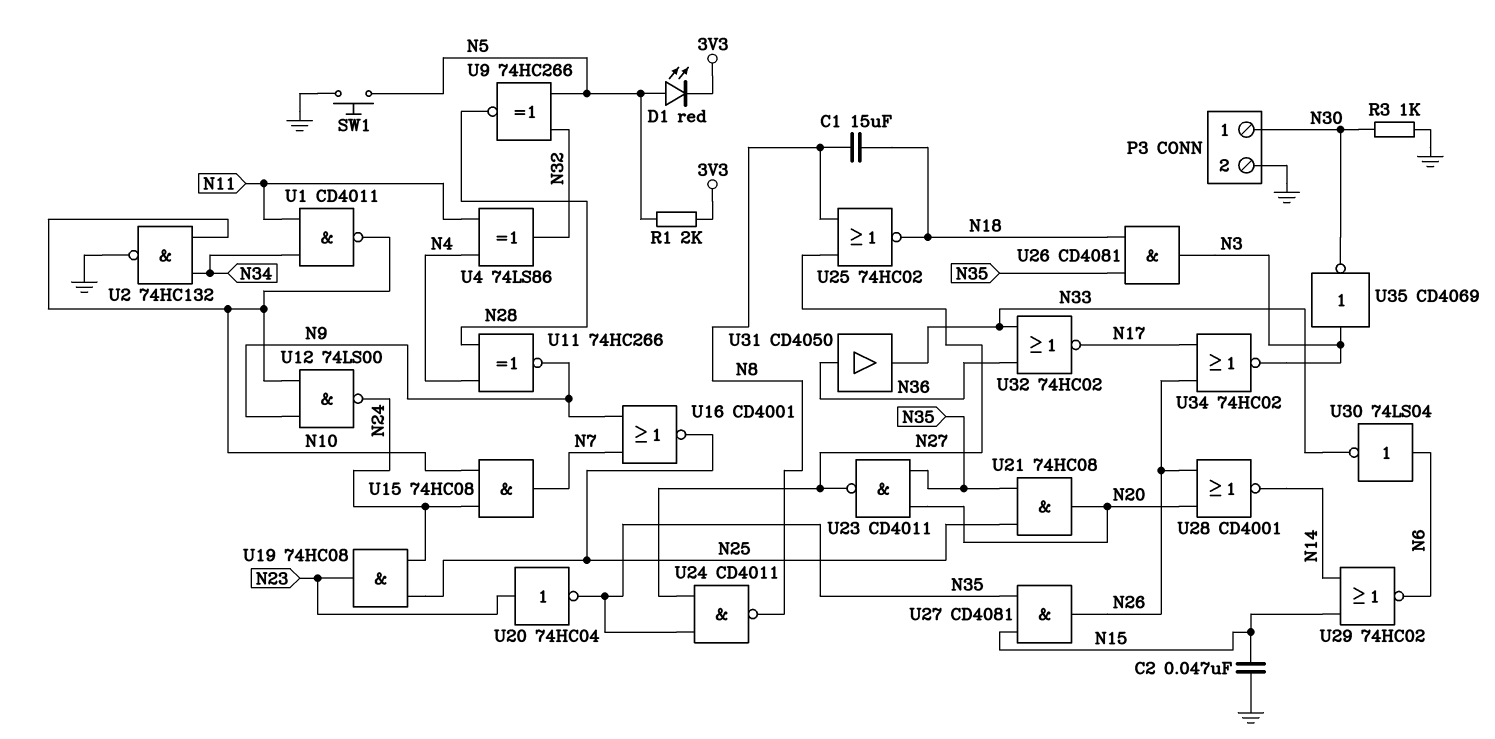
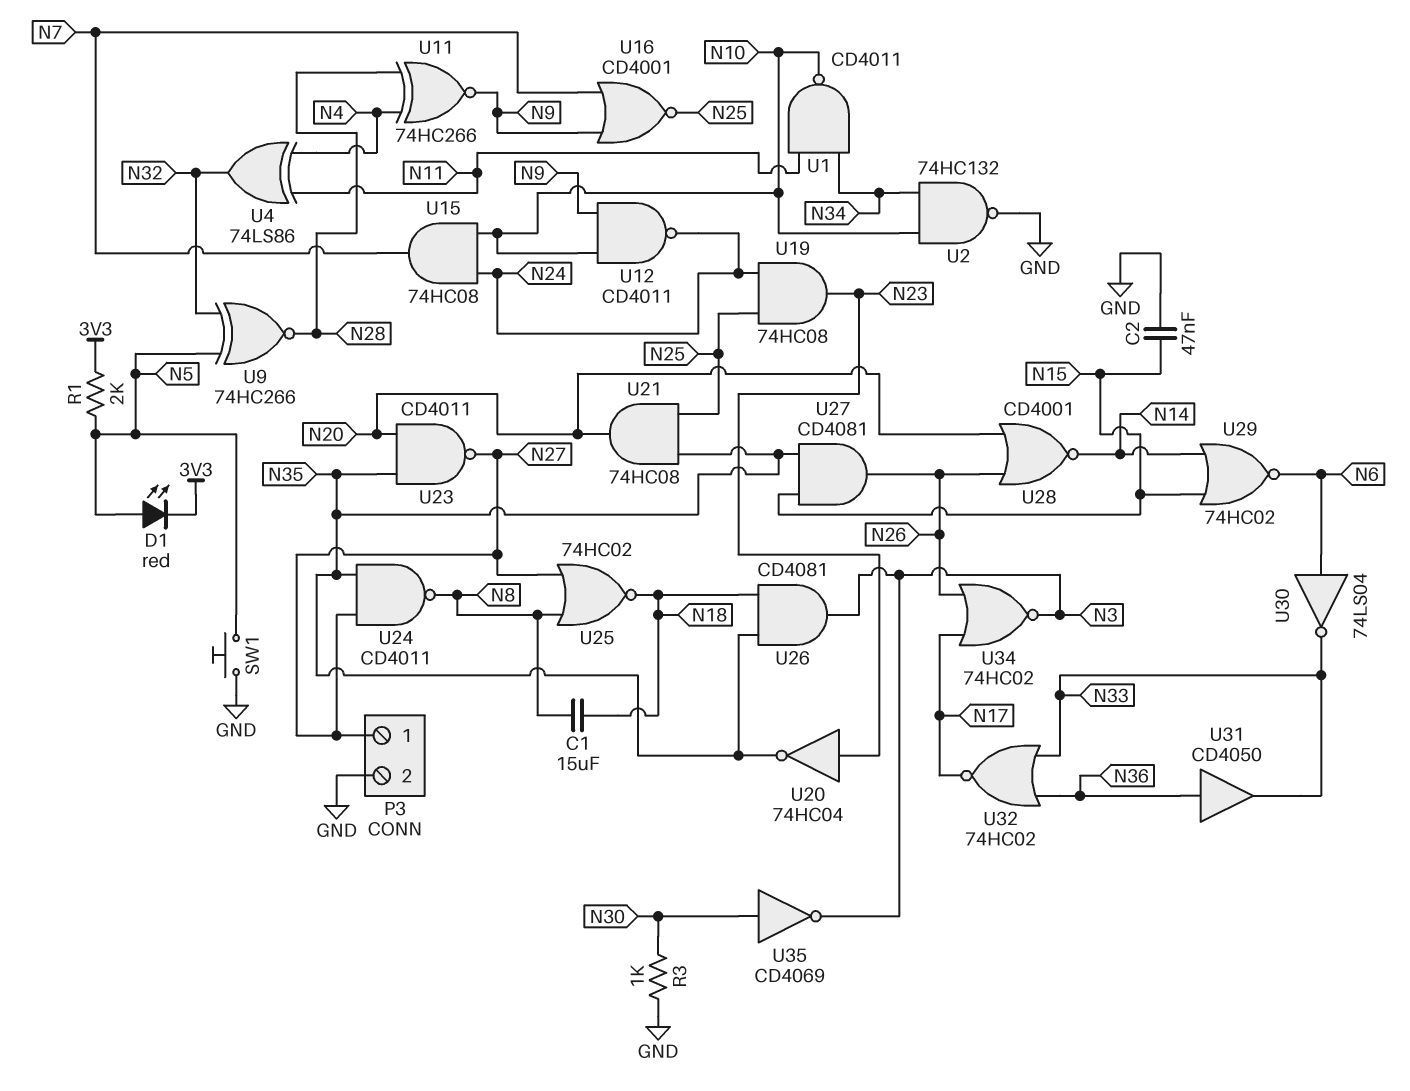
P3 pin 1: N30 -> N27
U12: NAND 74LS00 (in N9, in N10, out N24) -> NAND CD4011 (in N9, in N10, out N24)
U35: NOT CD4069 (in N3, out N30) -> NOT CD4069 (in N30, out N3)

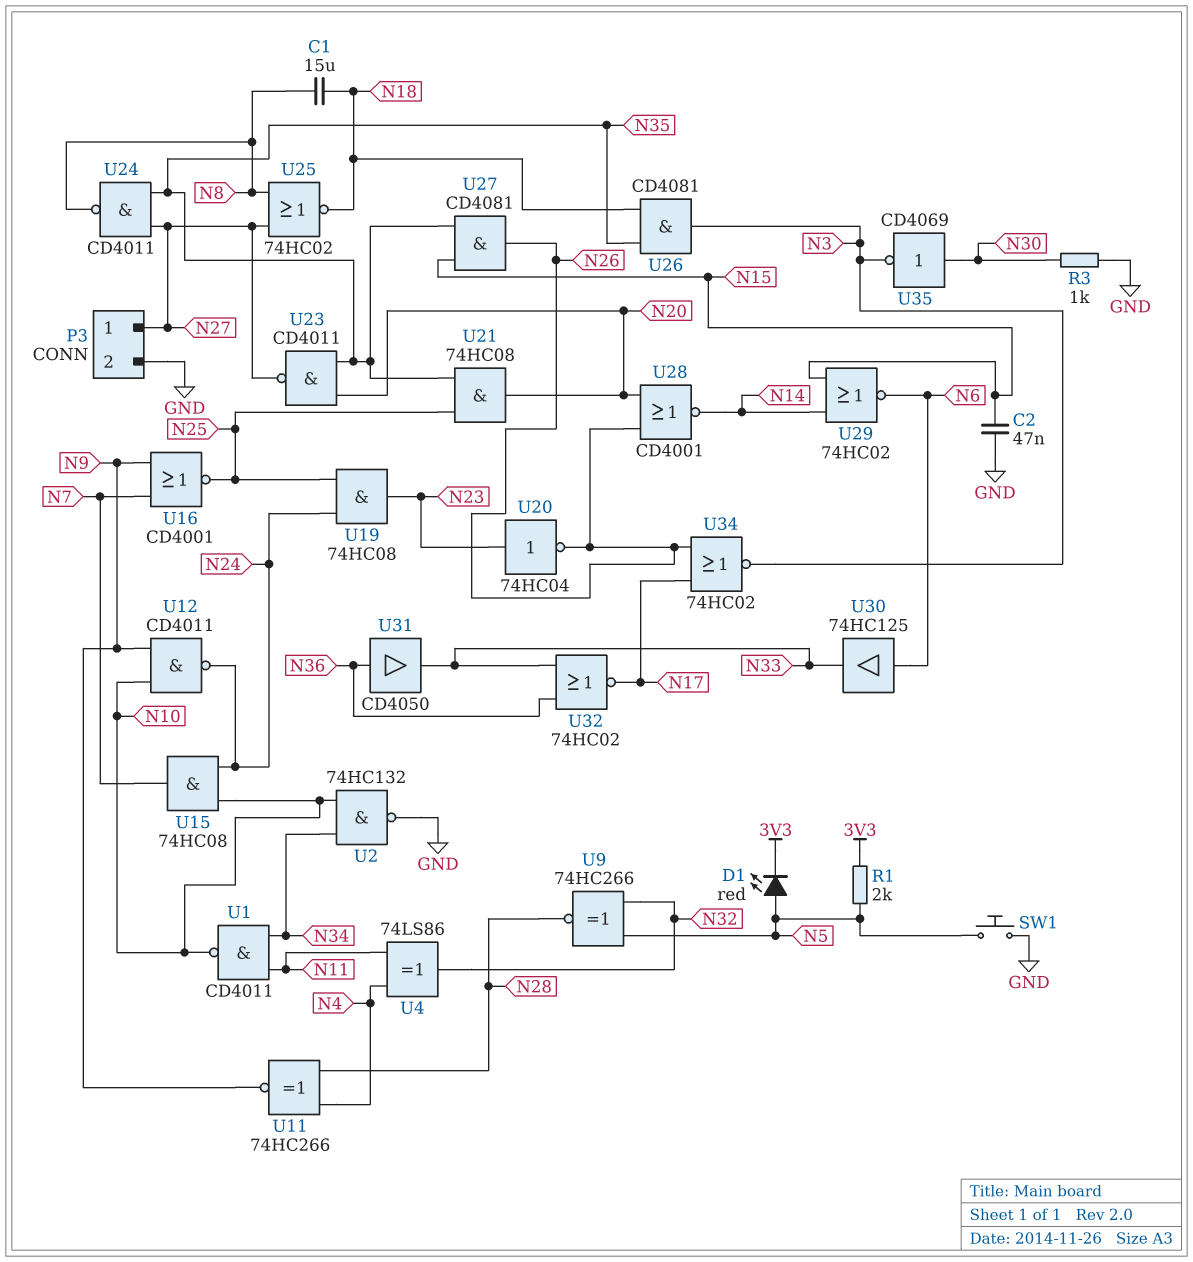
U20: NOT 74HC04 (in N23, out N35) -> NOT 74HC04 (in N23, out N26)
U30: NOT 74LS04 (in N6, out N33) -> buffer 74HC125 (in N6, out N33)

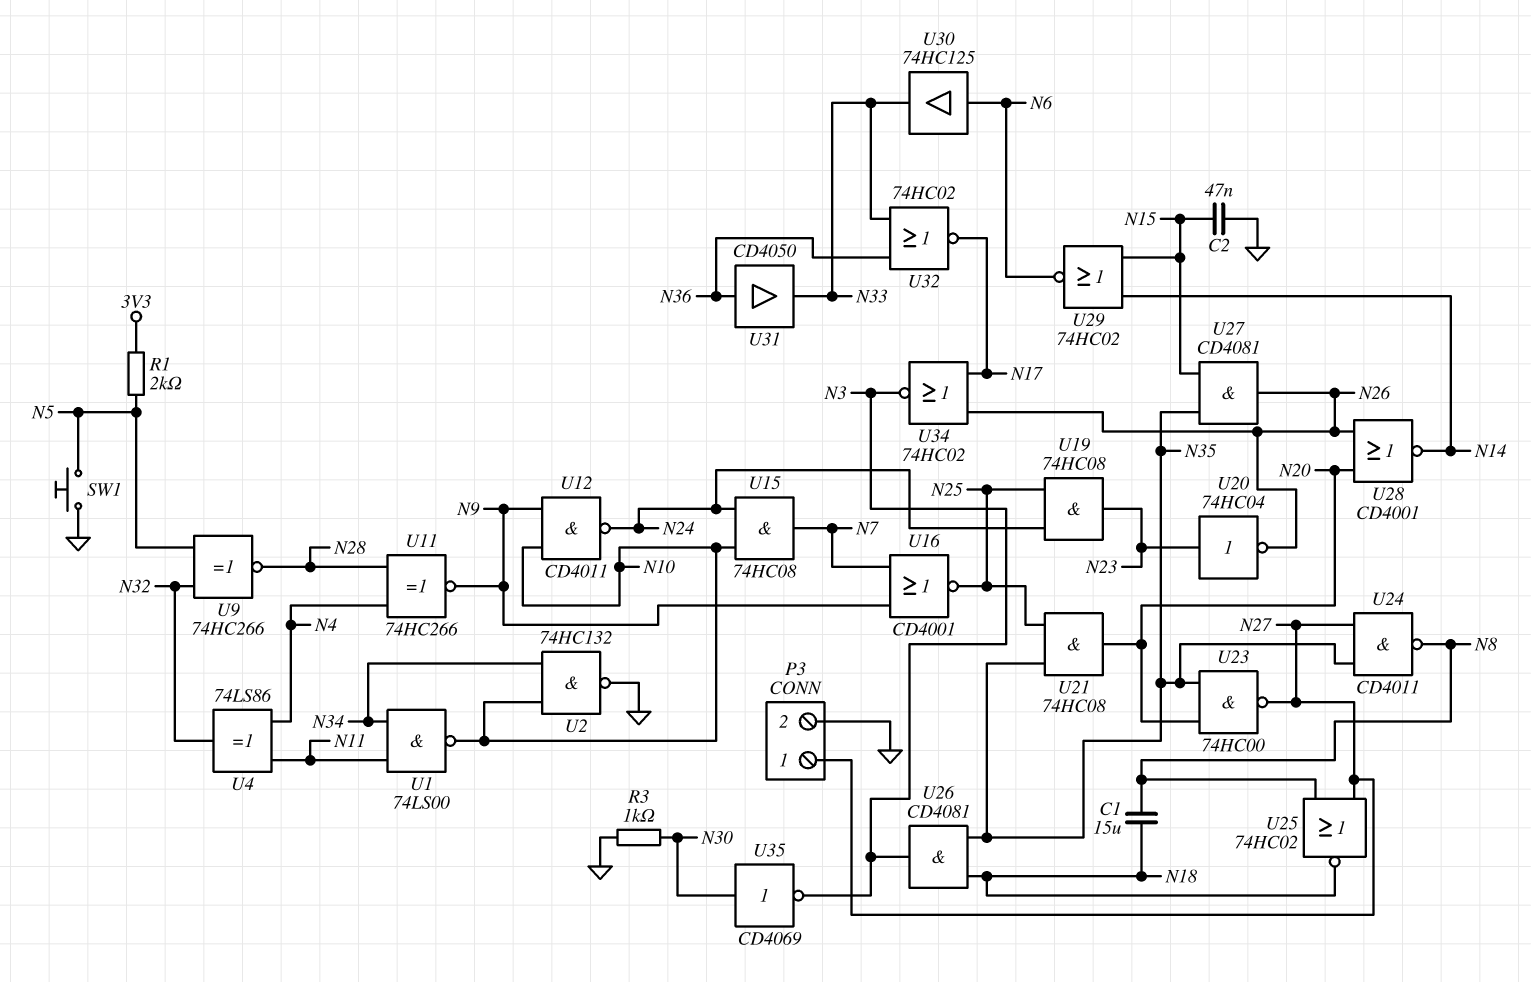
D1: LED red (A N5, K 3V3) -> none
U1: NAND CD4011 (in N11, in N34, out N10) -> NAND 74LS00 (in N11, in N34, out N10)
U23: NAND CD4011 (in N20, in N35, out N27) -> NAND 74HC00 (in N20, in N35, out N27)

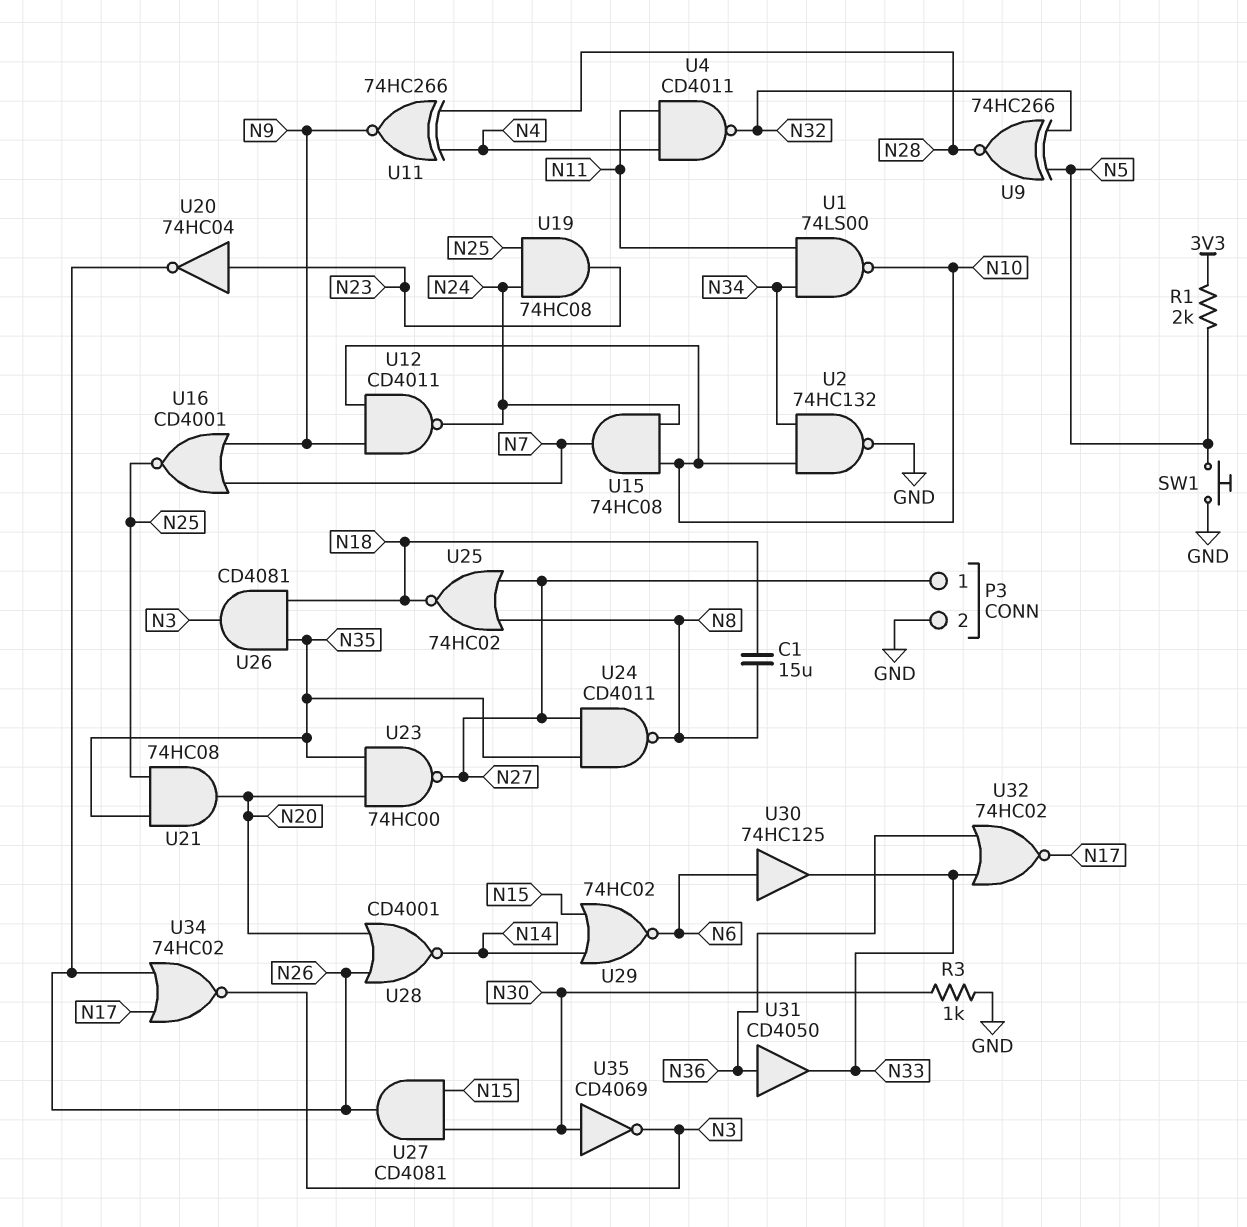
C2: 47nF (GND, N15) -> none
U4: XOR 74LS86 (in N4, in N11, out N32) -> NAND CD4011 (in N4, in N11, out N32)
U27: AND CD4081 (in N15, in N35, out N26) -> AND CD4081 (in N15, in N30, out N26)

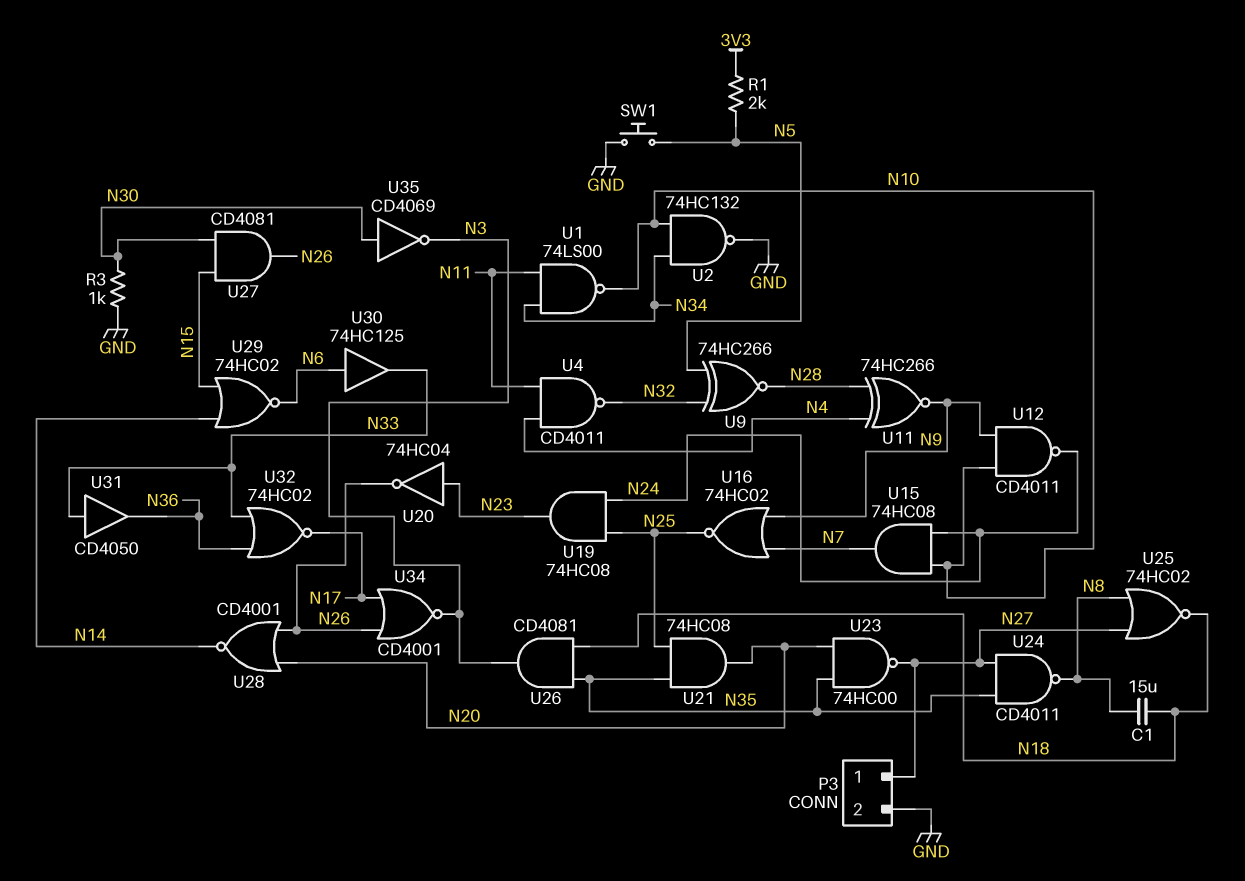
U16: NOR CD4001 (in N7, in N9, out N25) -> NOR 74HC02 (in N7, in N9, out N25)
U31: buffer CD4050 (in N36, out N33) -> buffer CD4050 (in N33, out N36)
U34: NOR 74HC02 (in N17, in N26, out N3) -> NOR CD4001 (in N17, in N26, out N3)

